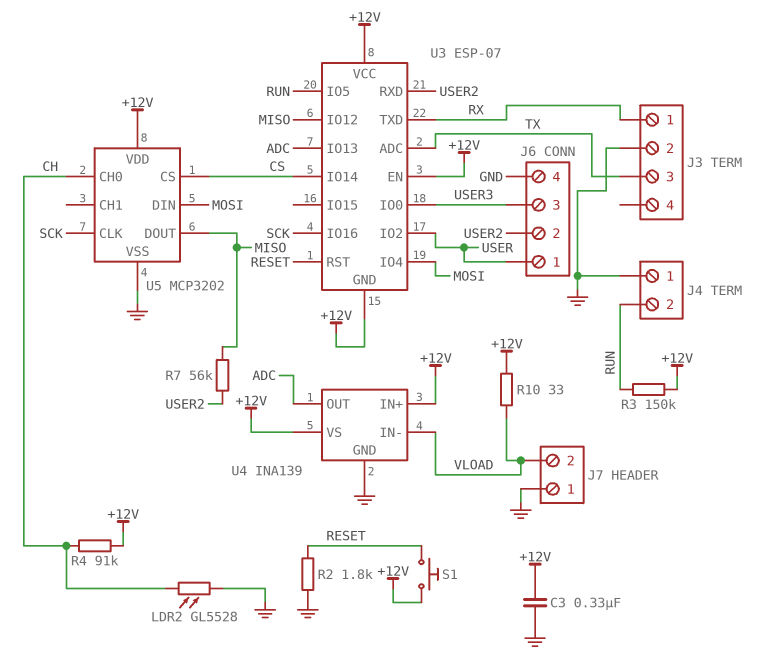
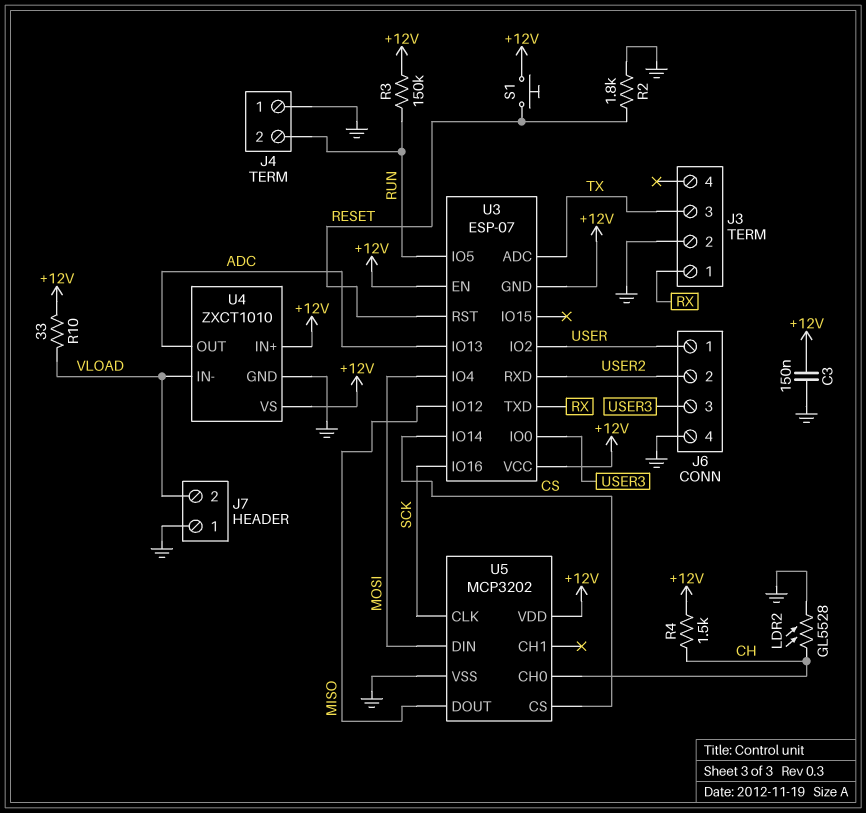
C3: 330nF (+12V, GND) -> 150nF (+12V, GND)
R4: 91k (+12V, CH) -> 1.5k (+12V, CH)
R7: 56k (MISO, USER2) -> none
U4: INA139 -> ZXCT1010

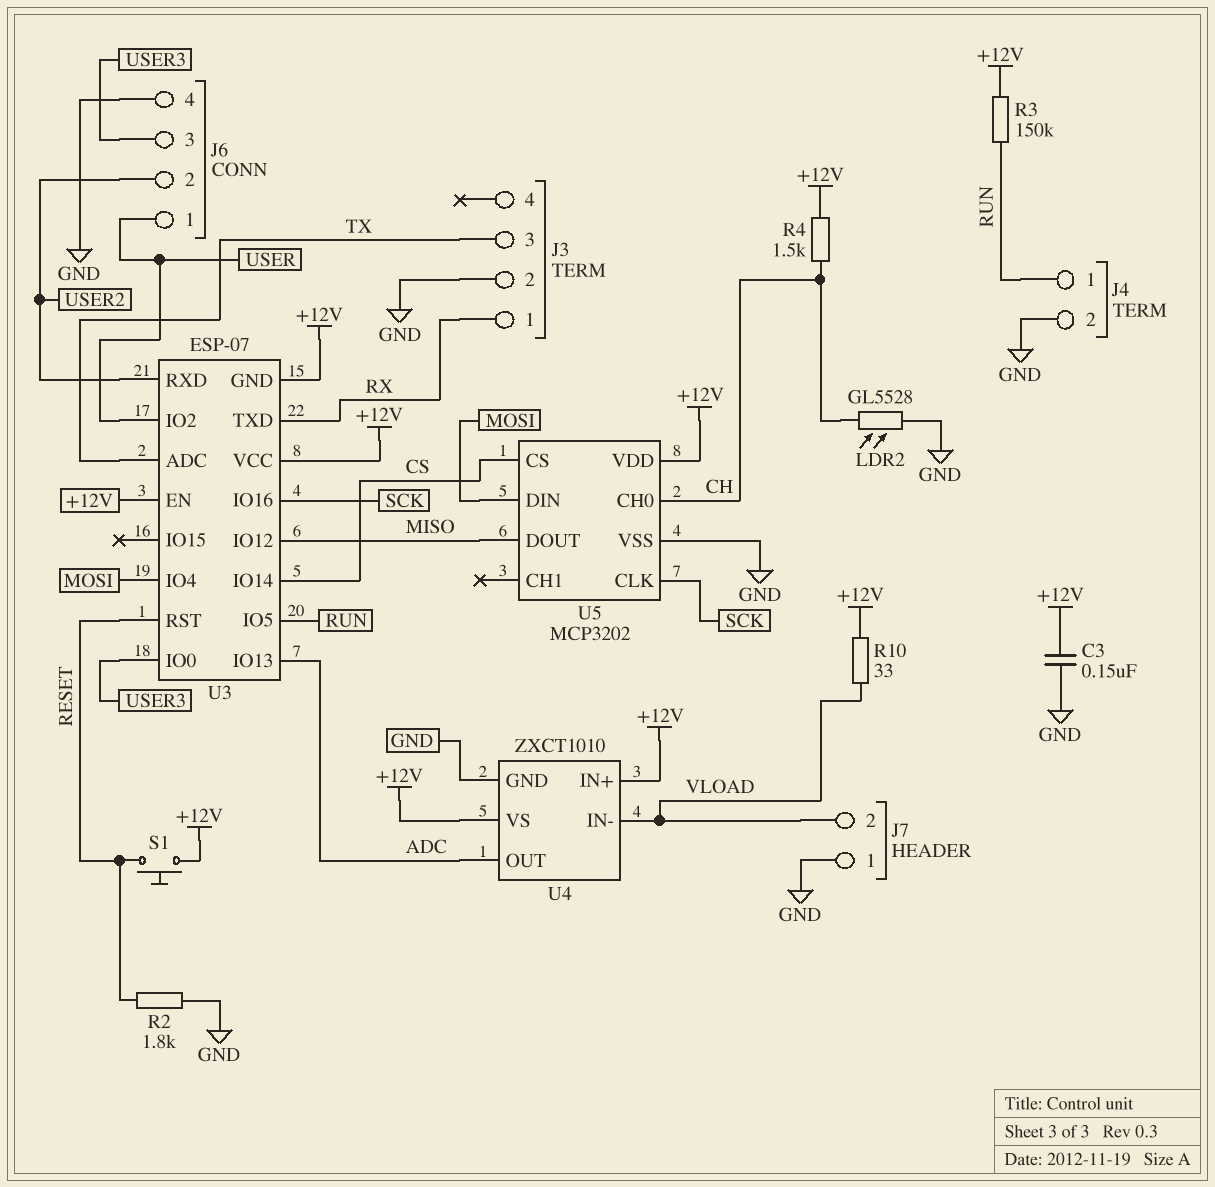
J4 pin 1: GND -> RUN
J4 pin 2: RUN -> GND

